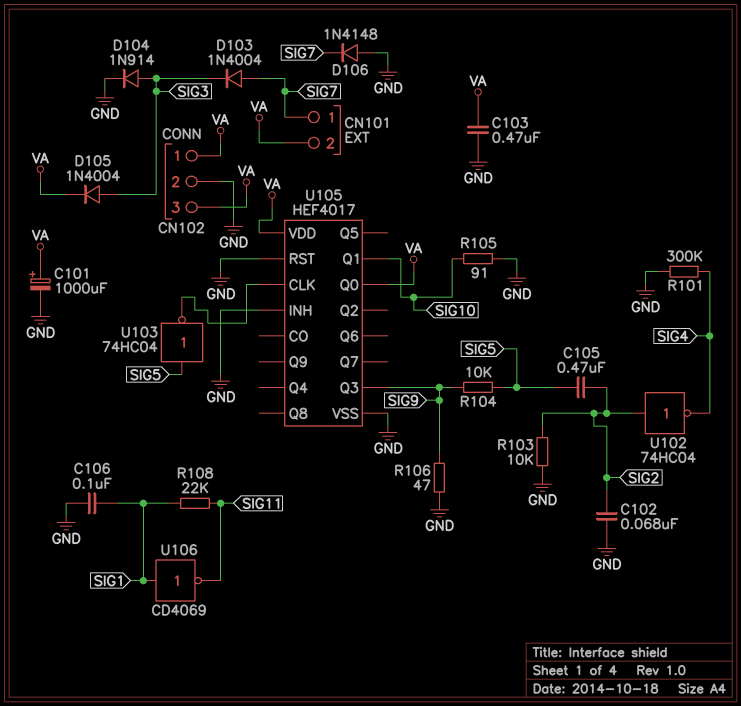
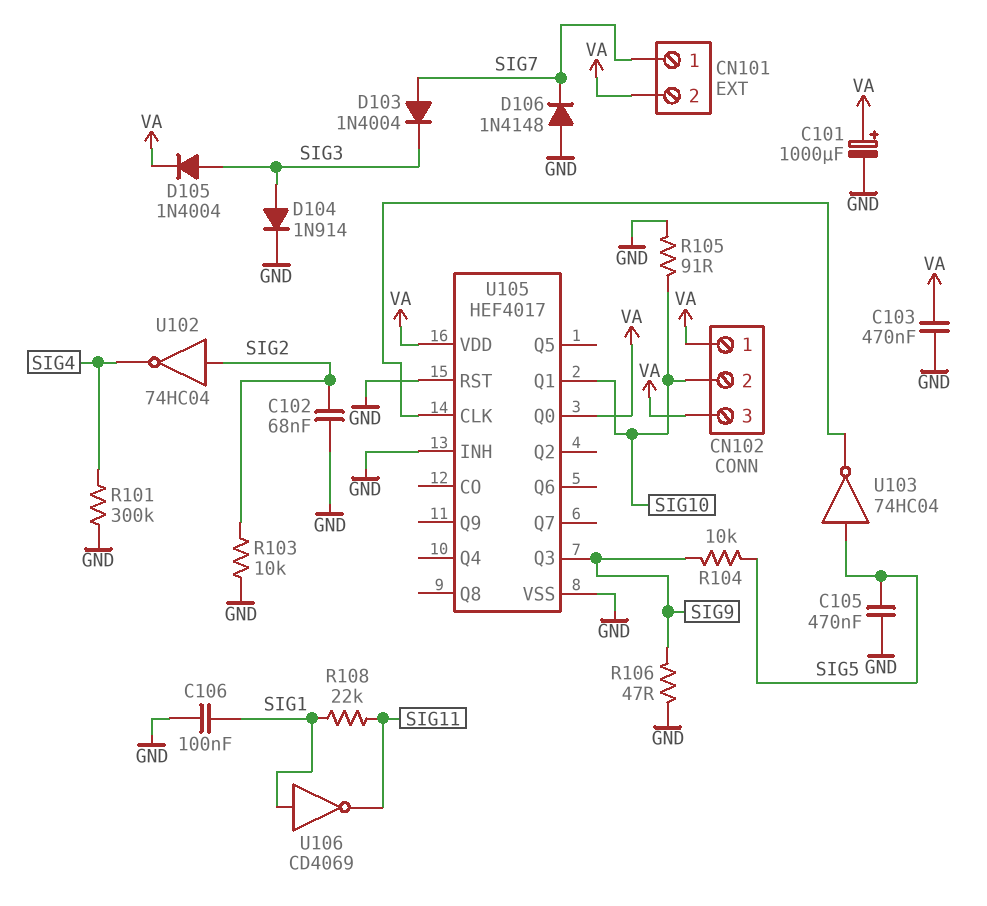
C105: 470nF (SIG2, SIG5) -> 470nF (GND, SIG5)
CN102 pin 2: GND -> SIG10

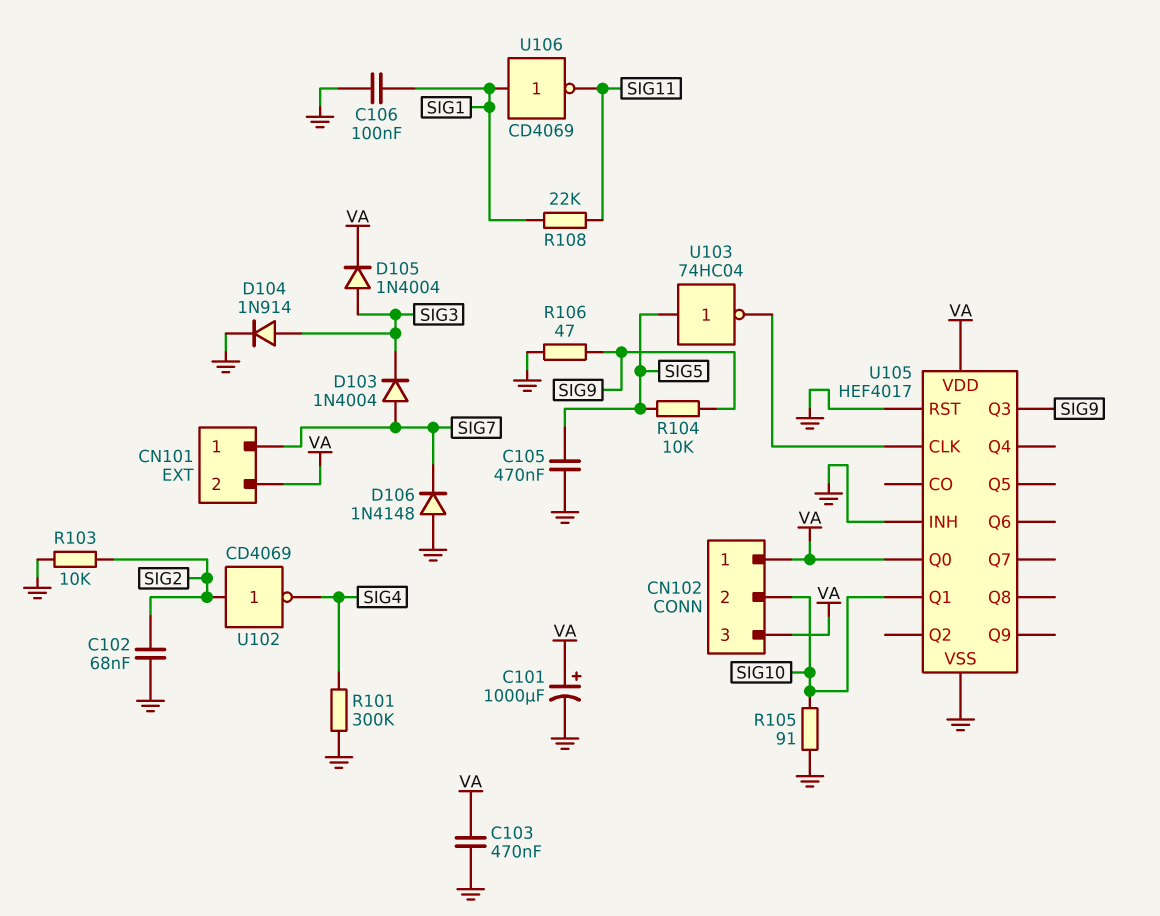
U102: NOT 74HC04 (in SIG2, out SIG4) -> NOT CD4069 (in SIG2, out SIG4)

